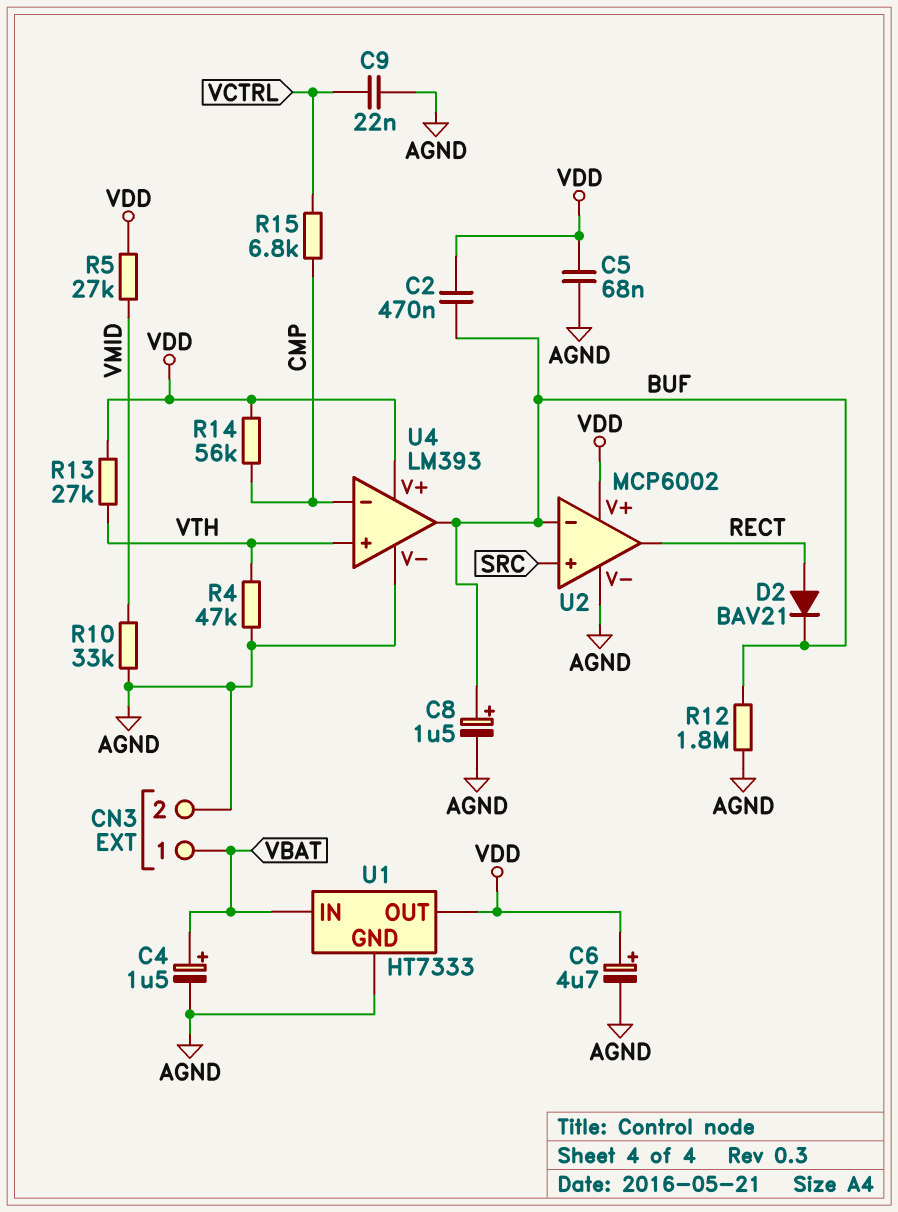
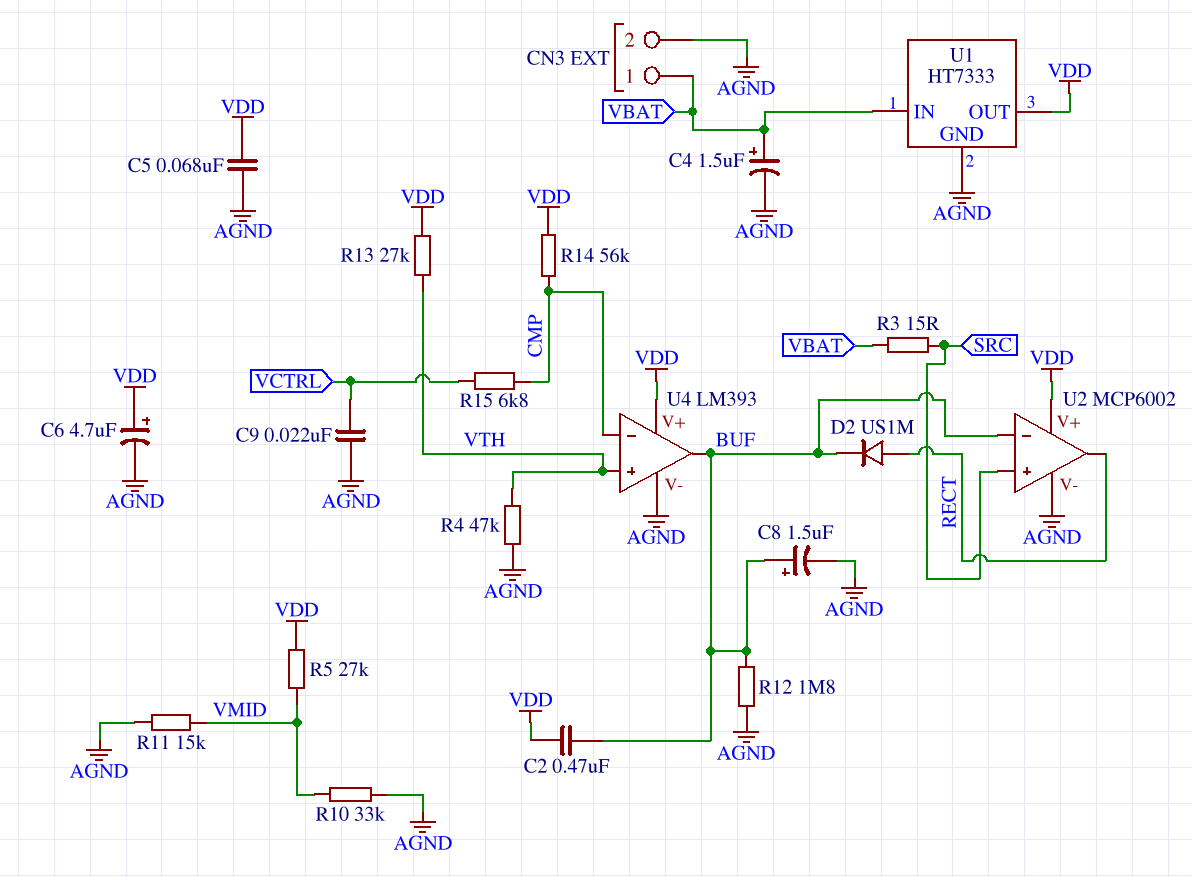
D2: diode BAV21 (A RECT, K BUF) -> diode US1M (A RECT, K BUF)
R3: none -> 15 (SRC, VBAT)
R11: none -> 15k (AGND, VMID)

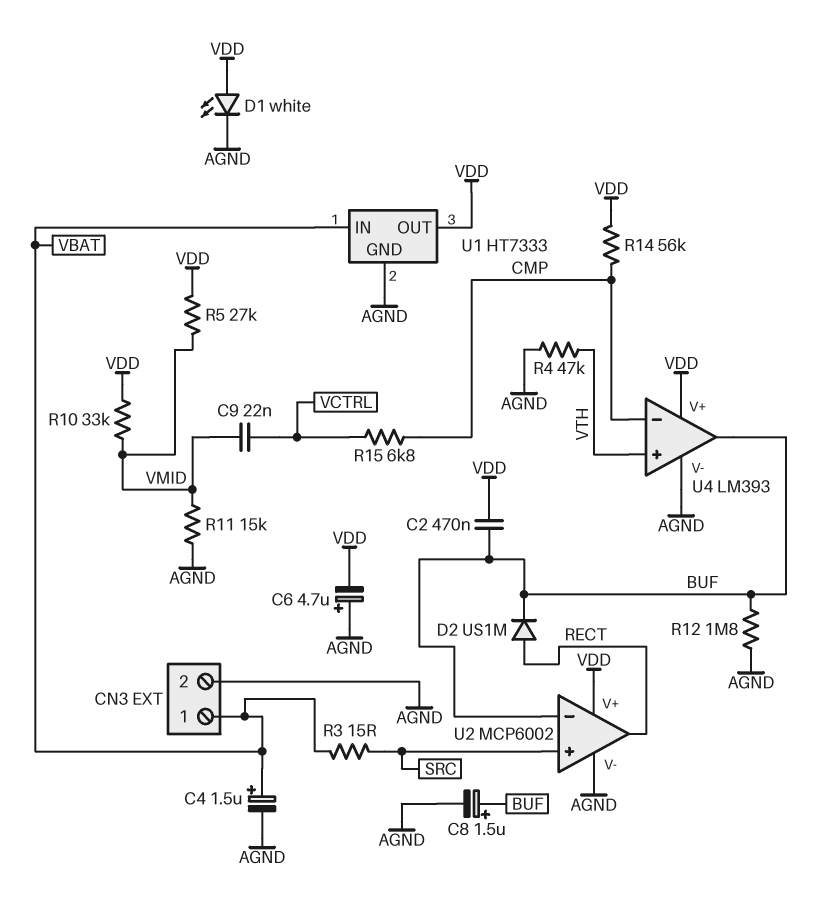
C5: 68nF (AGND, VDD) -> none
C6: 4.7uF (plus VDD, minus AGND) -> 4.7uF (plus AGND, minus VDD)
C9: 22nF (AGND, VCTRL) -> 22nF (VCTRL, VMID)
D1: none -> LED white (A VDD, K AGND)
R10: 33k (AGND, VMID) -> 33k (VDD, VMID)
R13: 27k (VDD, VTH) -> none

